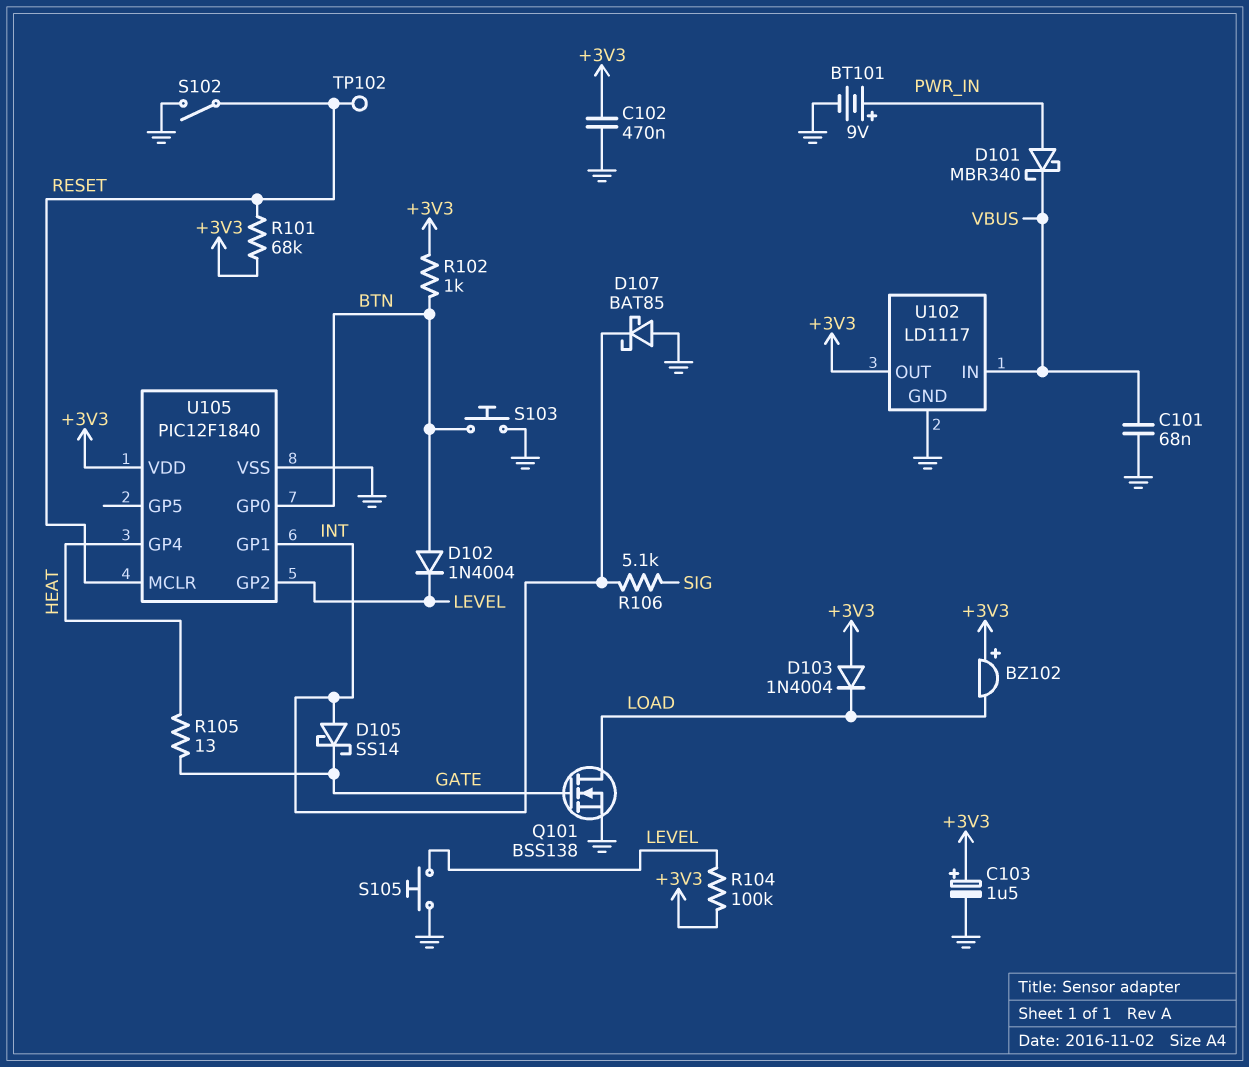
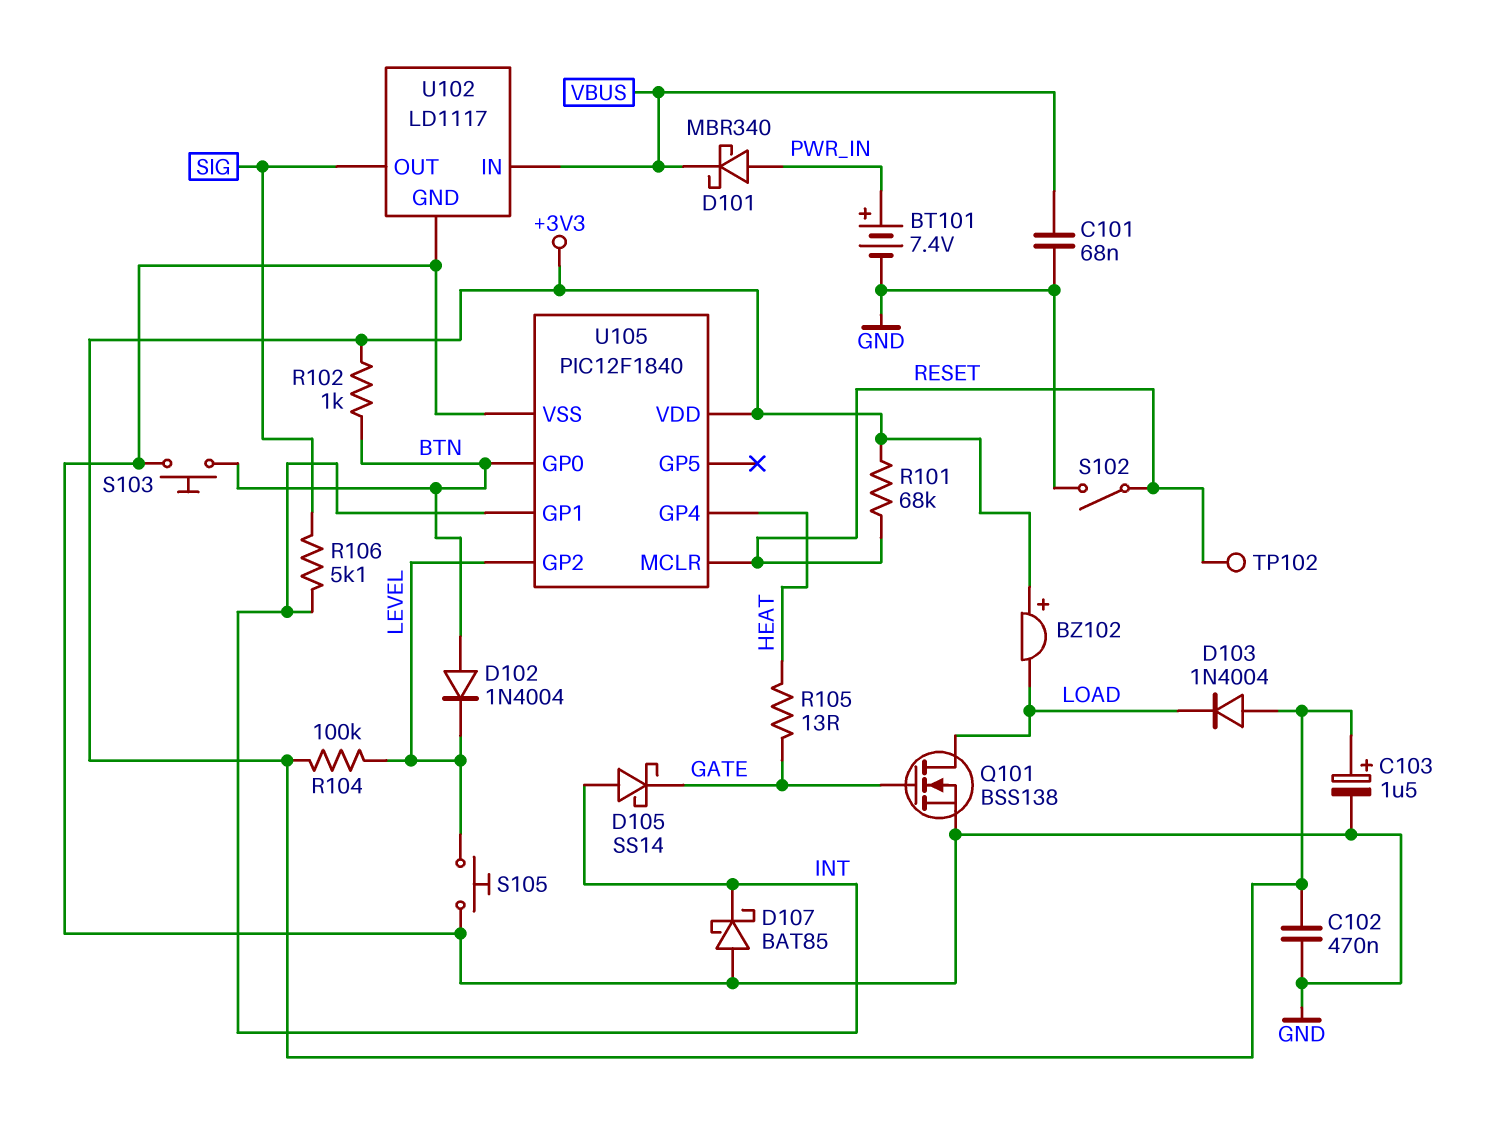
BT101: 9V (plus PWR_IN, minus GND) -> 7.4V (plus PWR_IN, minus GND)
U102 pin OUT: +3V3 -> SIG

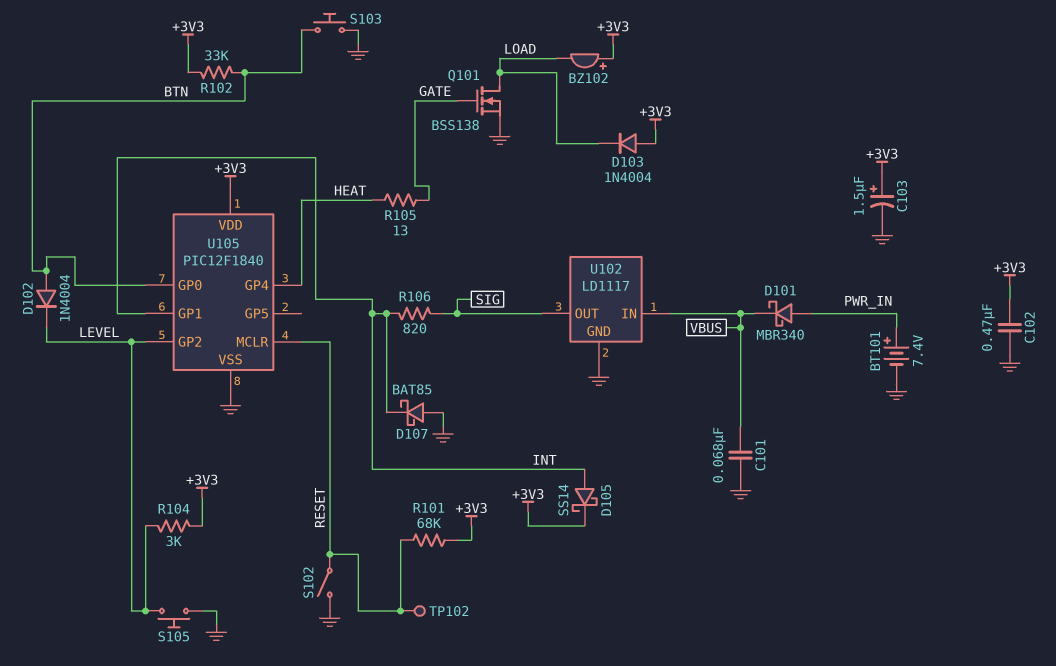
D105: schottky SS14 (A INT, K GATE) -> schottky SS14 (A INT, K +3V3)
R102: 1k (+3V3, BTN) -> 33k (+3V3, BTN)
R104: 100k (+3V3, LEVEL) -> 3k (+3V3, LEVEL)
R106: 5.1k (INT, SIG) -> 820 (INT, SIG)

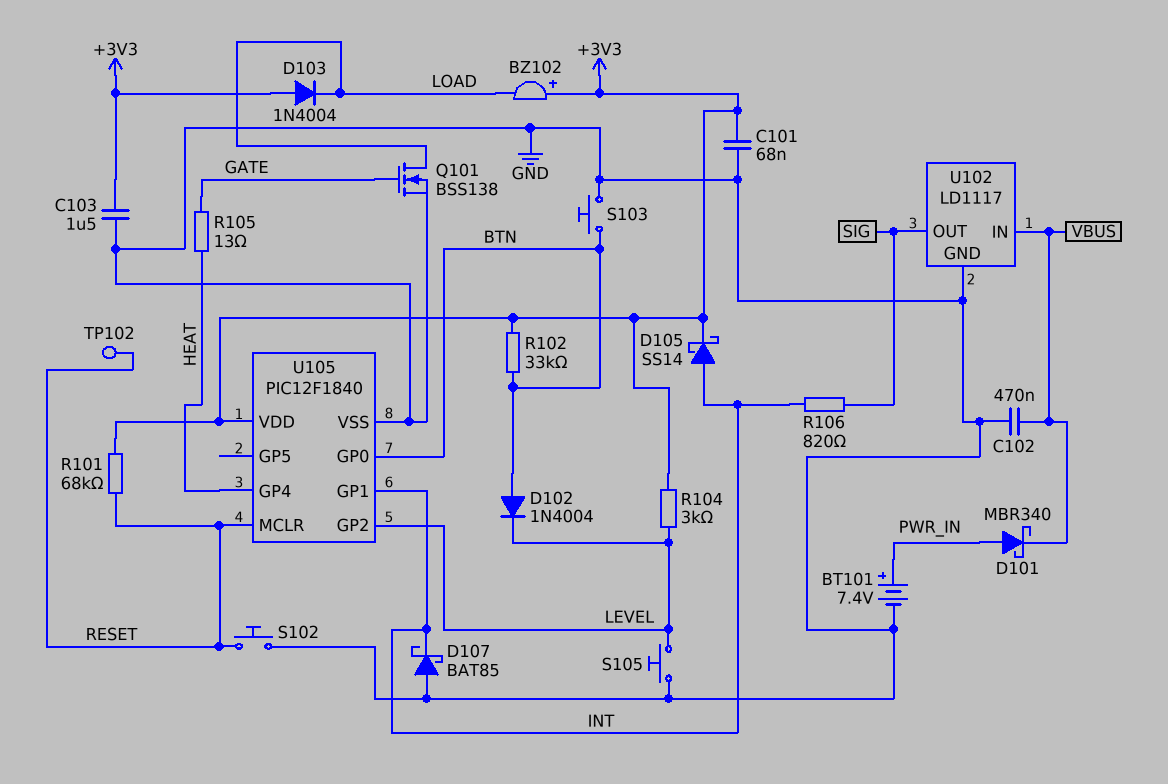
C101: 68nF (GND, VBUS) -> 68nF (+3V3, GND)
C102: 470nF (+3V3, GND) -> 470nF (GND, VBUS)
C103: 1.5uF (plus +3V3, minus GND) -> 1.5uF (+3V3, GND)
S102: switch (GND, RESET) -> button (GND, RESET)

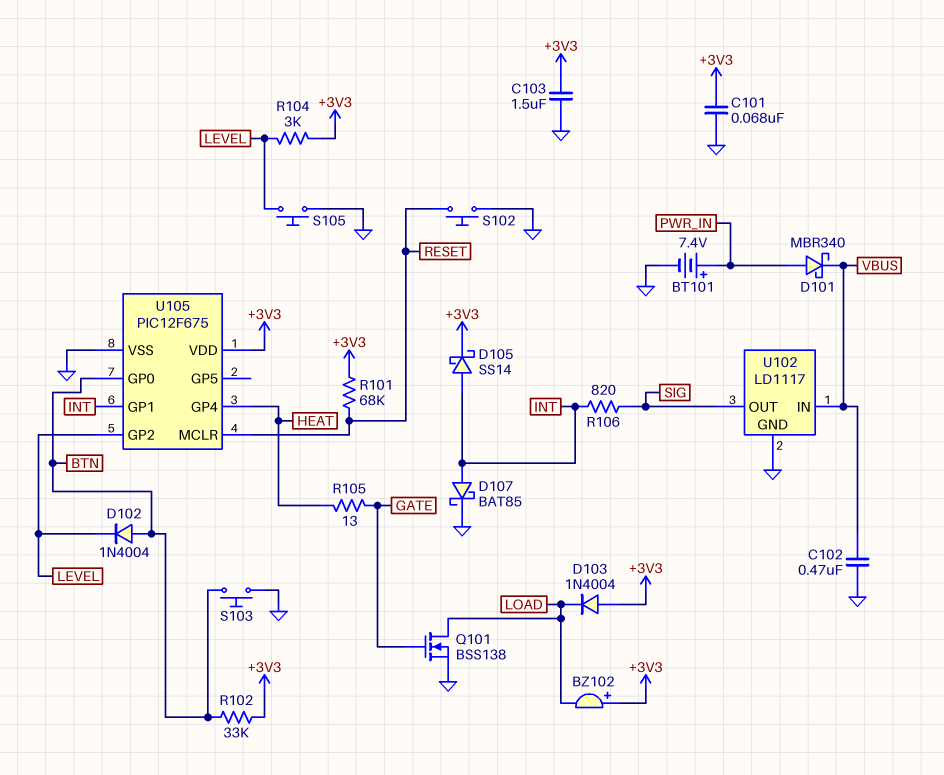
D107: schottky BAT85 (A GND, K INT) -> schottky BAT85 (A INT, K GND)
TP102: test point (RESET) -> none
U105: PIC12F1840 -> PIC12F675

